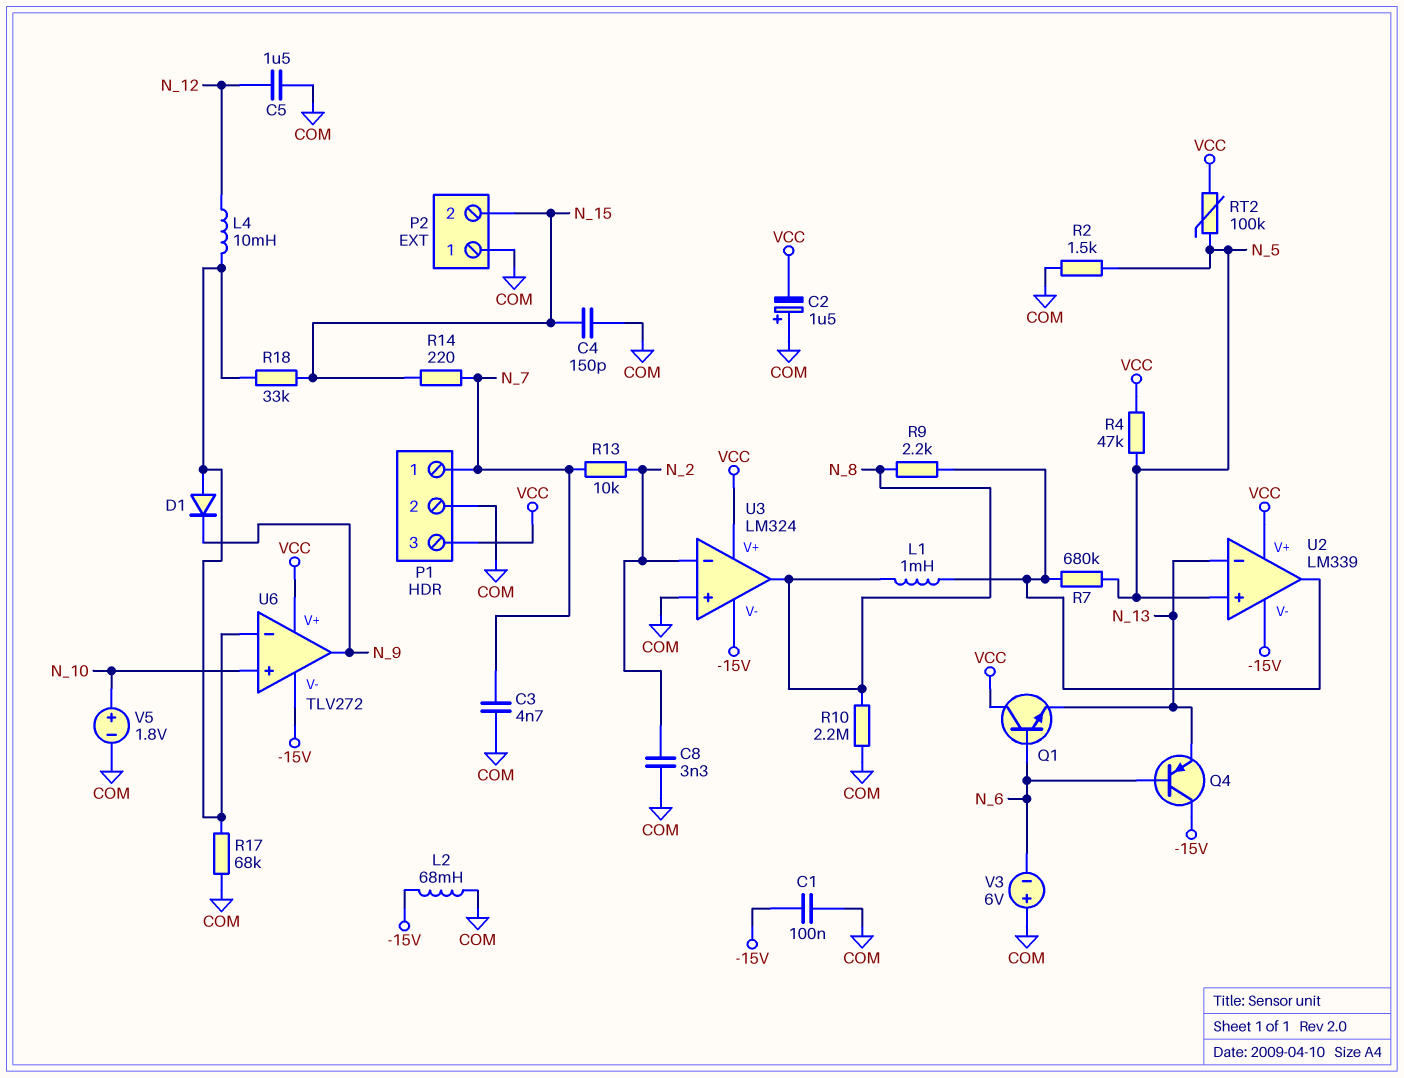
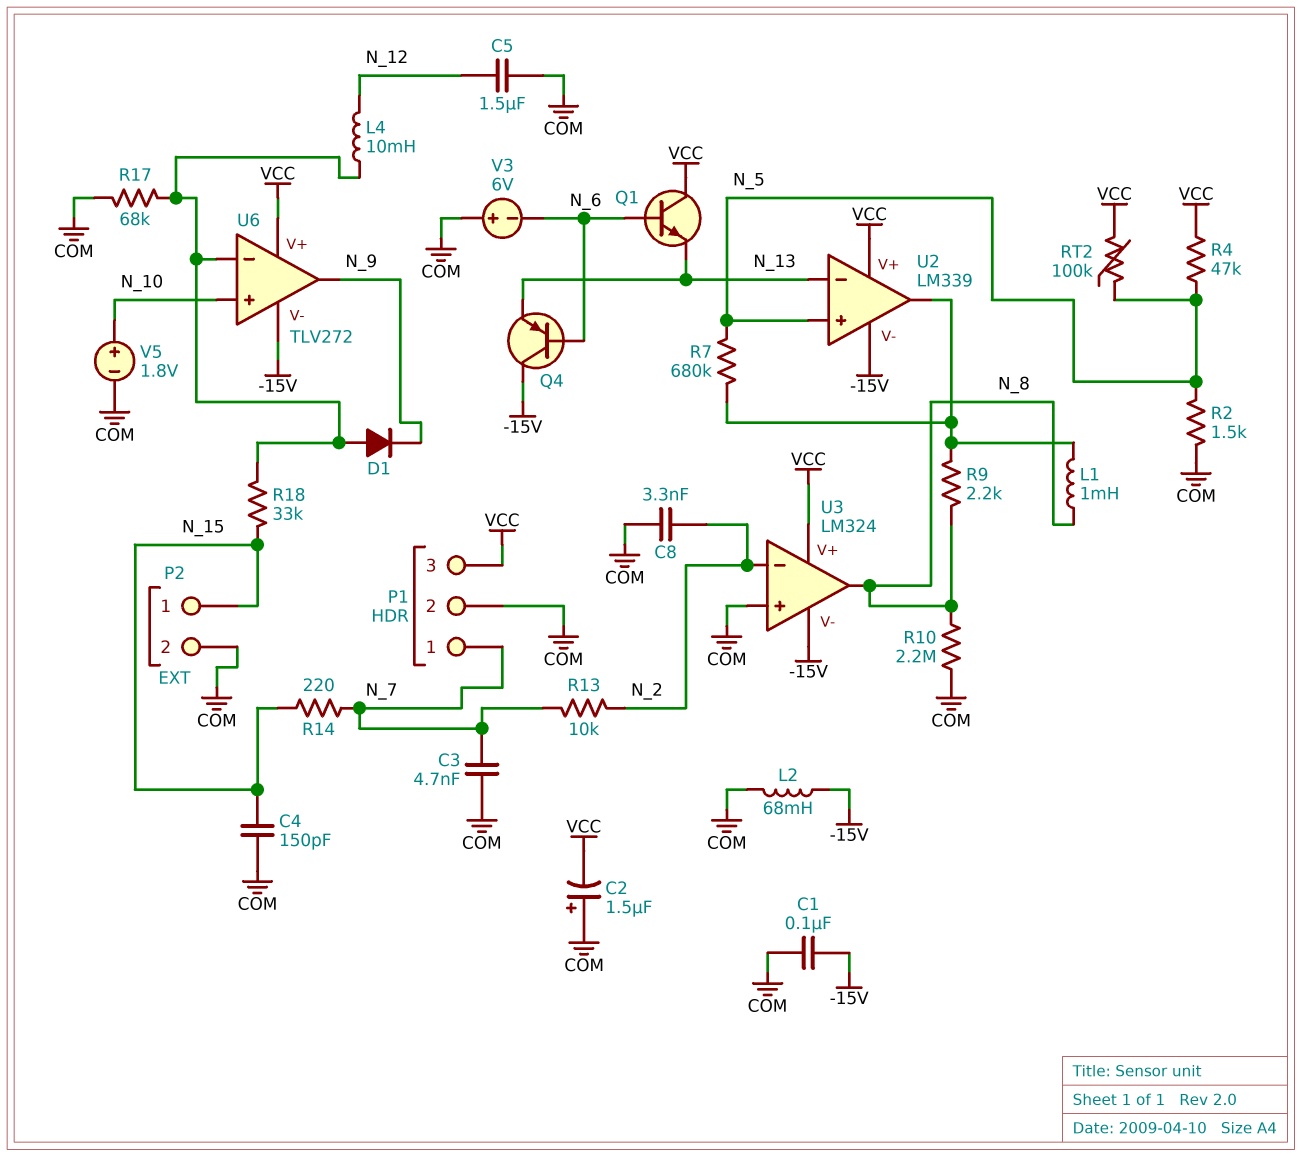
P2 pin 1: COM -> N_15
P2 pin 2: N_15 -> COM

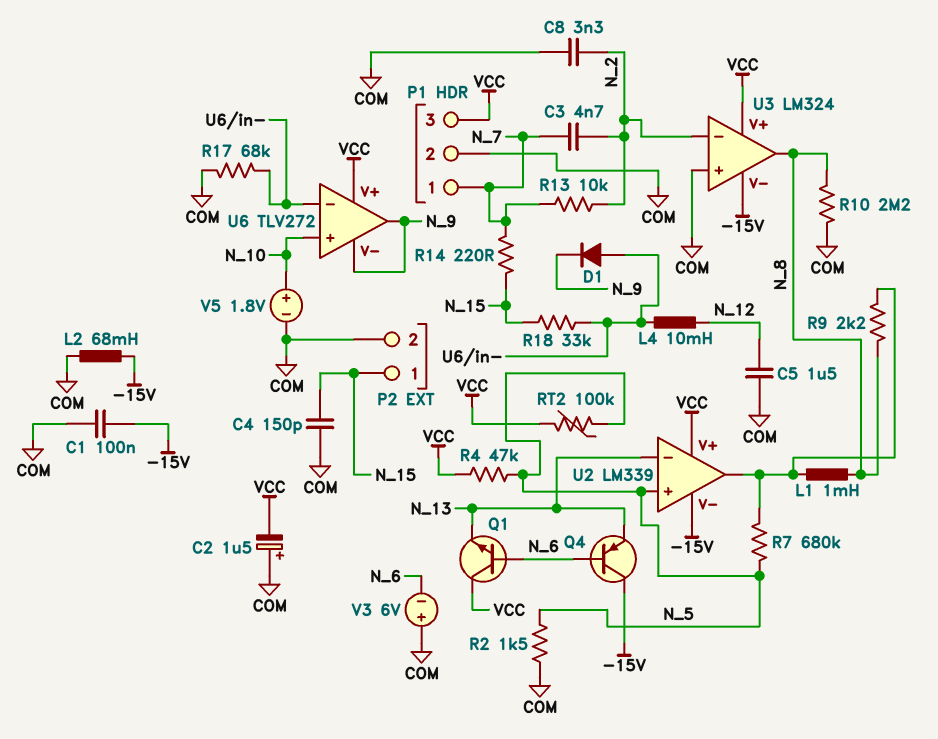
C3: 4.7nF (COM, N_7) -> 4.7nF (N_2, N_7)
U6 pin V-: -15V -> N_9

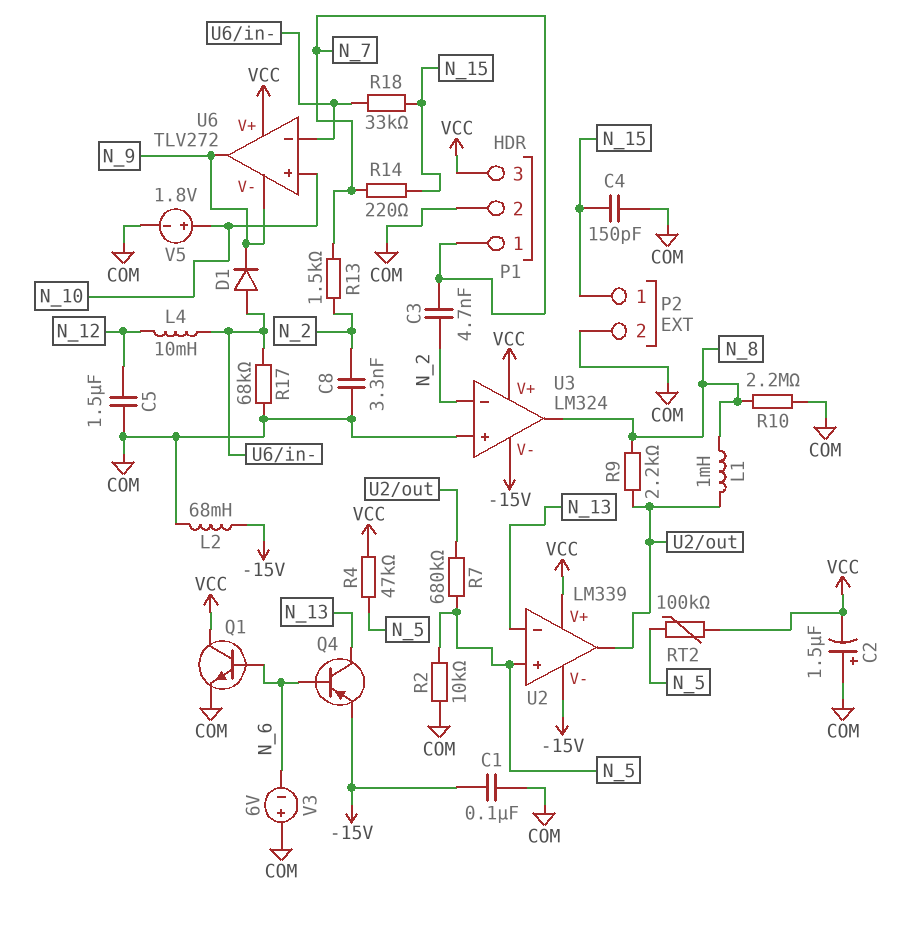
Q1: NPN (B N_6, C VCC, E N_13) -> NPN (B N_6, C VCC, E COM)
Q4: PNP (B N_6, C -15V, E N_13) -> PNP (B N_6, C N_13, E -15V)
R2: 1.5k (COM, N_5) -> 10k (COM, N_5)
R13: 10k (N_2, N_7) -> 1.5k (N_2, N_7)

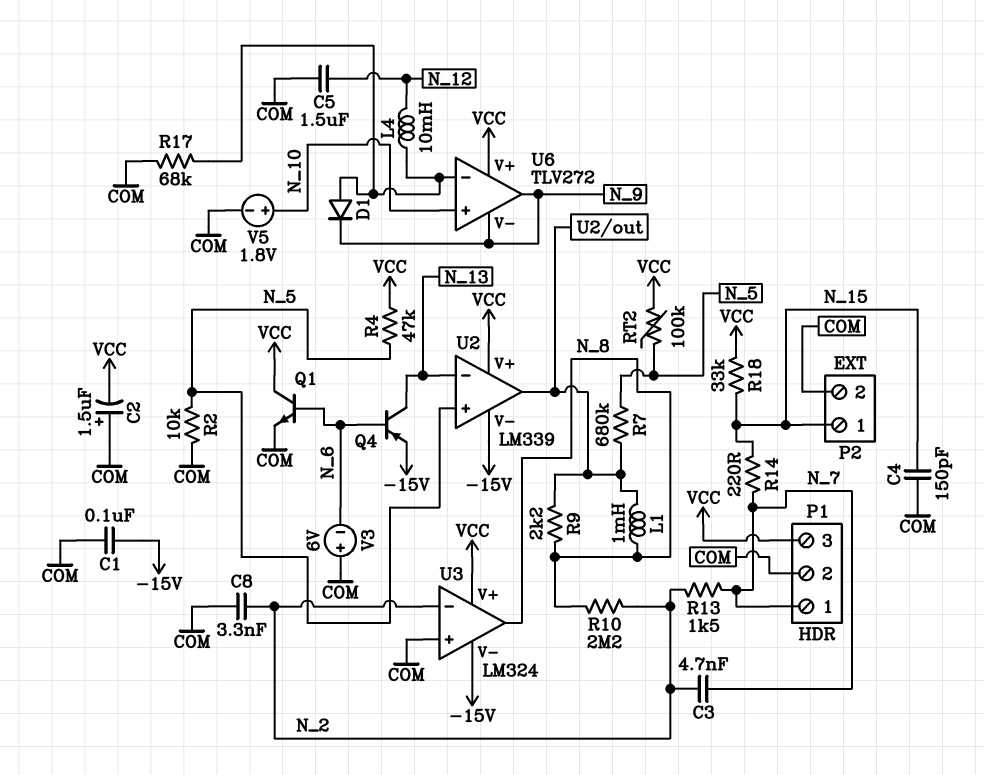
L2: 68mH (-15V, COM) -> none
R10: 2.2M (COM, N_8) -> 2.2M (N_2, N_8)
R18: 33k (N_15, U6/in-) -> 33k (N_15, VCC)

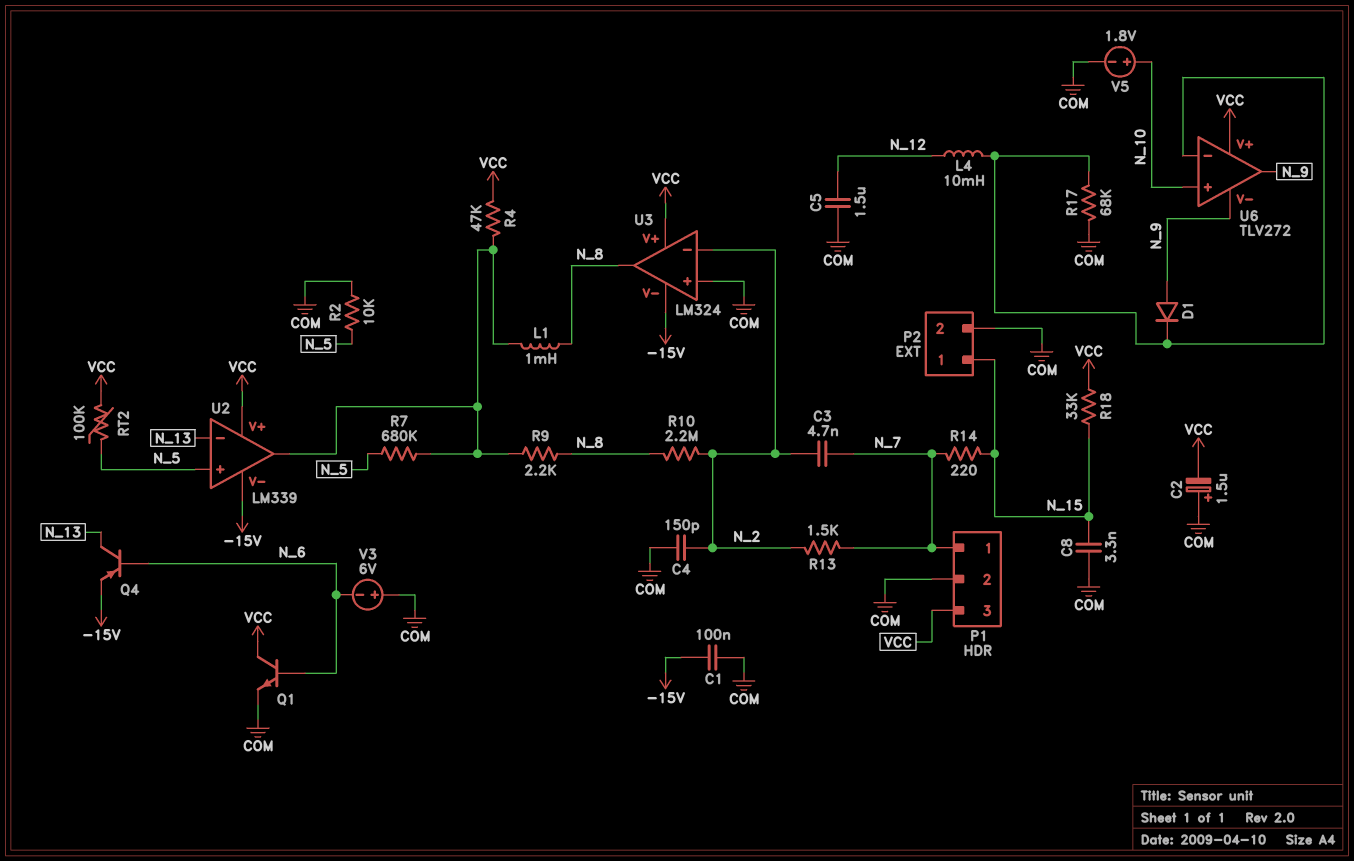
C4: 150pF (COM, N_15) -> 150pF (COM, N_2)
C8: 3.3nF (COM, N_2) -> 3.3nF (COM, N_15)
D1: diode (A U6/in-, K N_9) -> diode (A N_9, K U6/in-)
R4: 47k (N_5, VCC) -> 47k (U2/out, VCC)

